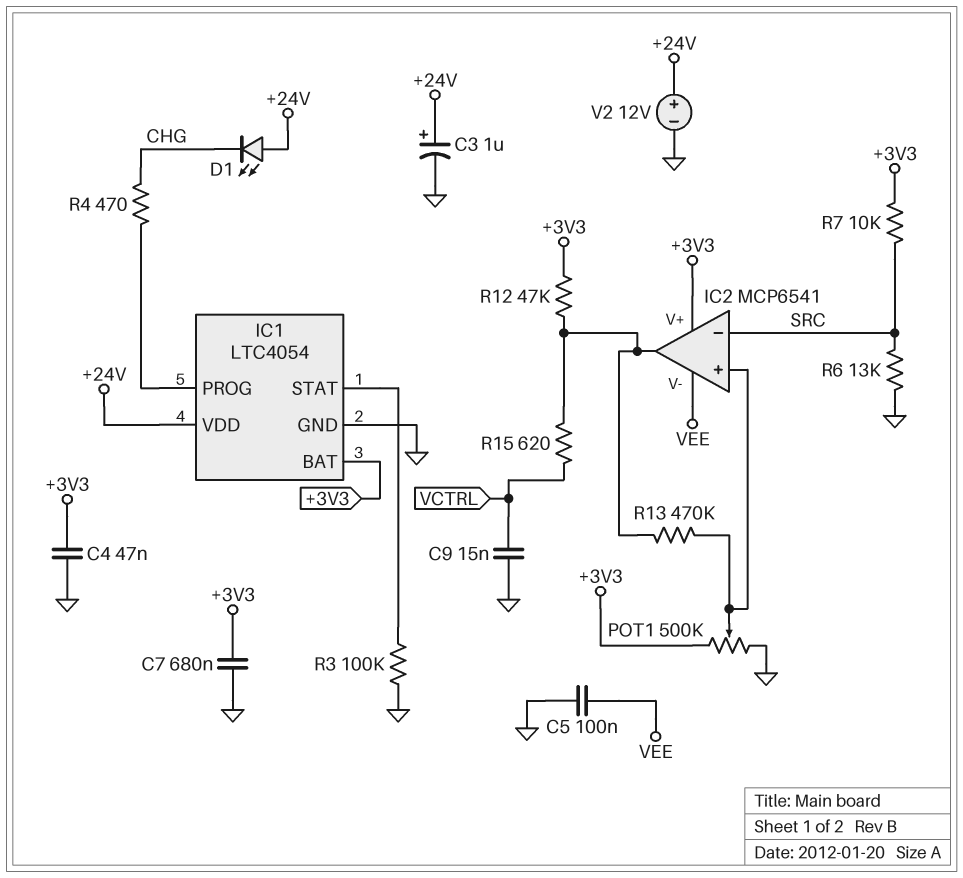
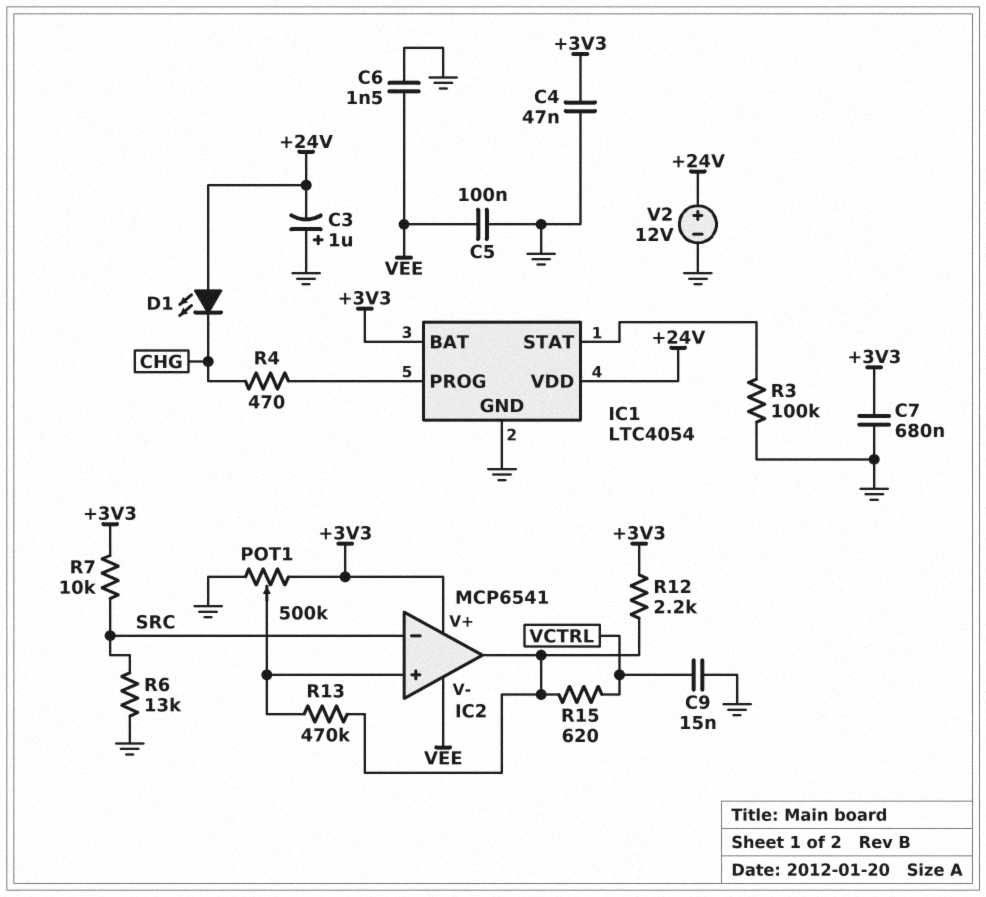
C3: 1uF (plus +24V, minus GND) -> 1uF (plus GND, minus +24V)
C6: none -> 1.5nF (GND, VEE)
R12: 47k (+3V3, IC2/out) -> 2.2k (+3V3, IC2/out)

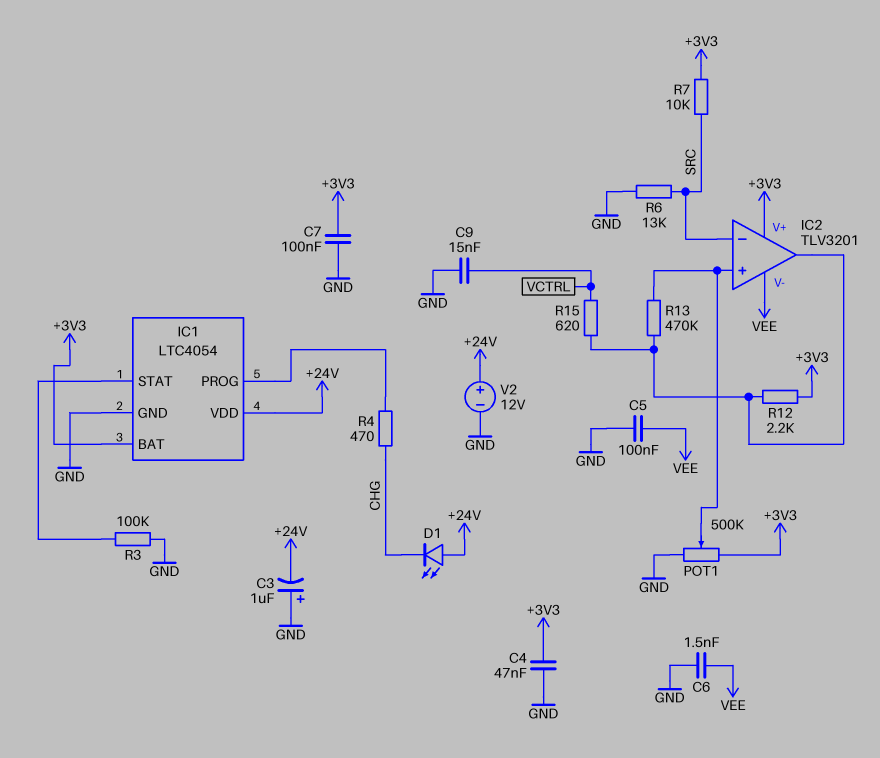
C7: 680nF (+3V3, GND) -> 100nF (+3V3, GND)
IC2: MCP6541 -> TLV3201

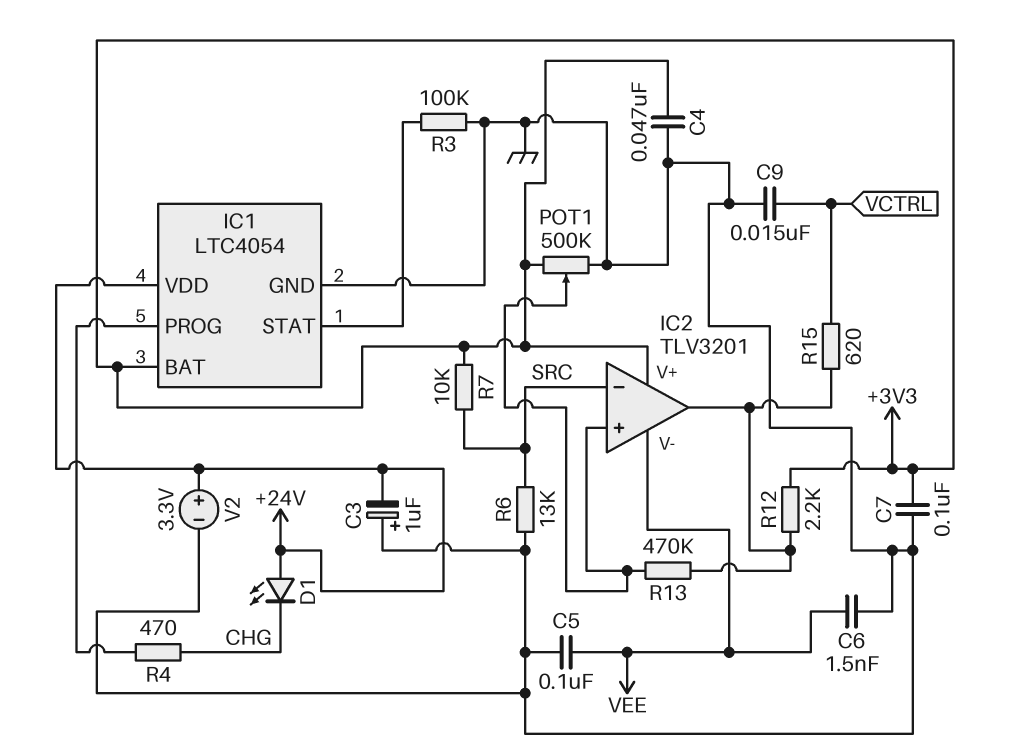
V2: 12V (plus +24V, minus GND) -> 3.3V (plus +24V, minus GND)

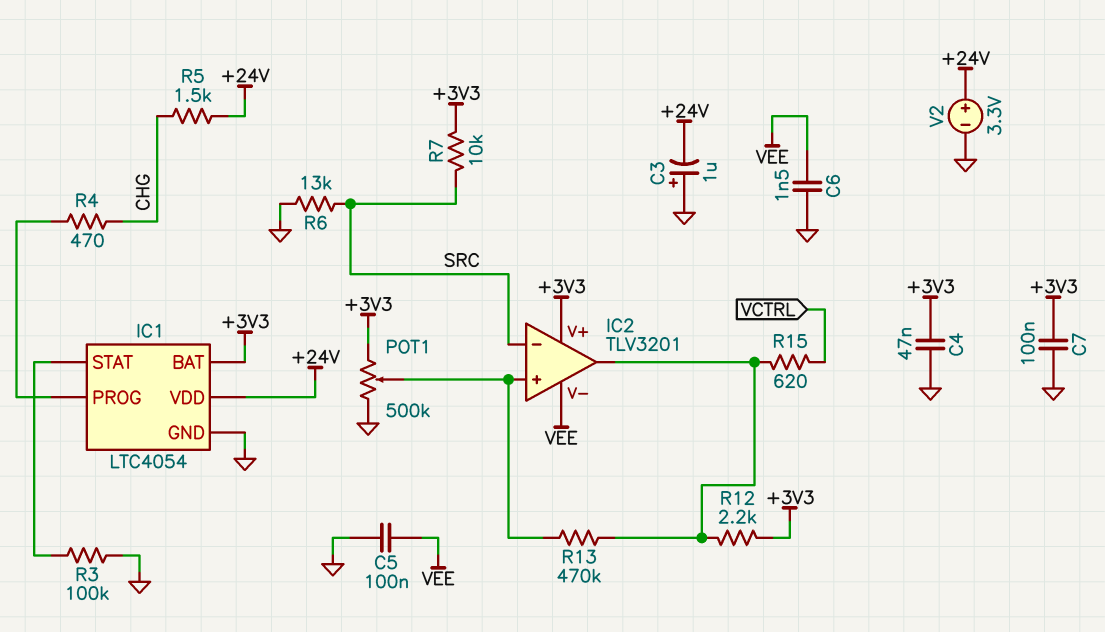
C9: 15nF (GND, VCTRL) -> none
D1: LED (A +24V, K CHG) -> none
R5: none -> 1.5k (+24V, CHG)

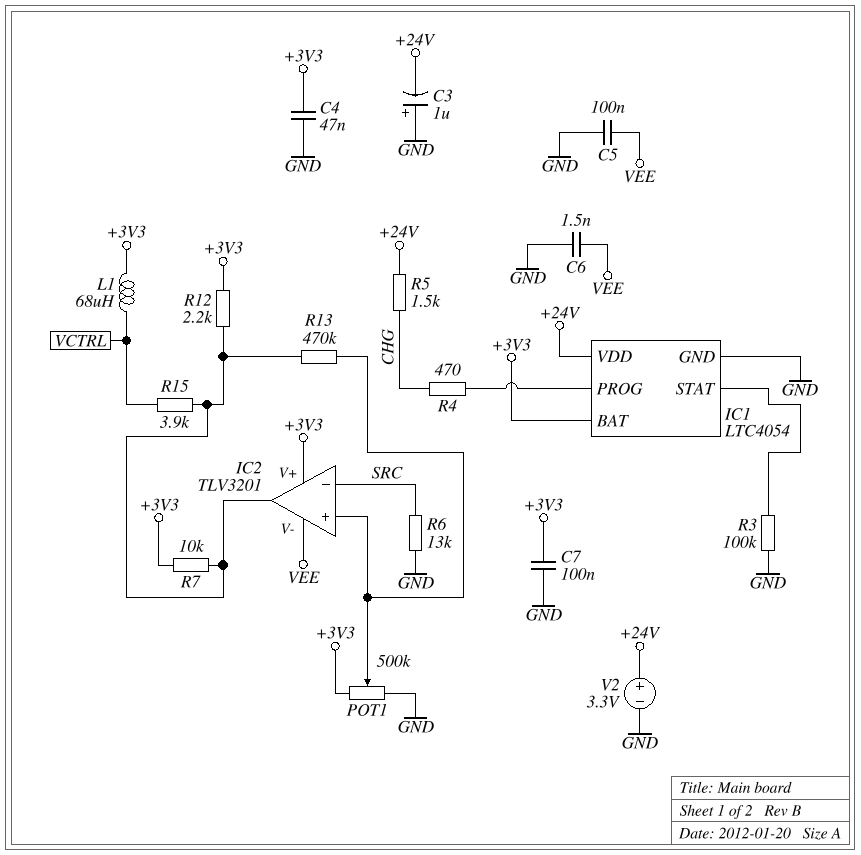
L1: none -> 68uH (+3V3, VCTRL)
R7: 10k (+3V3, SRC) -> 10k (+3V3, IC2/out)
R15: 620 (IC2/out, VCTRL) -> 3.9k (IC2/out, VCTRL)

